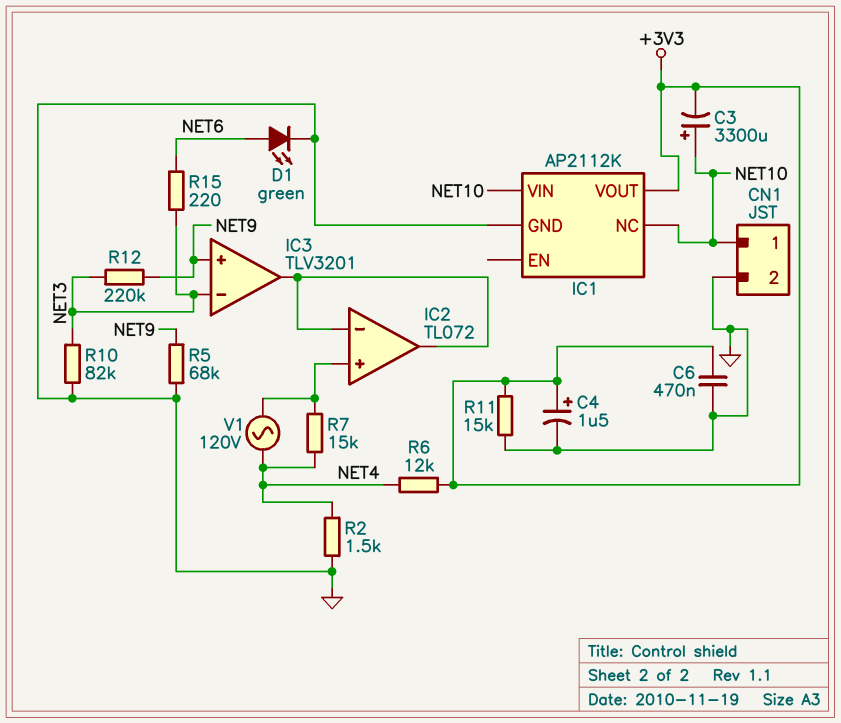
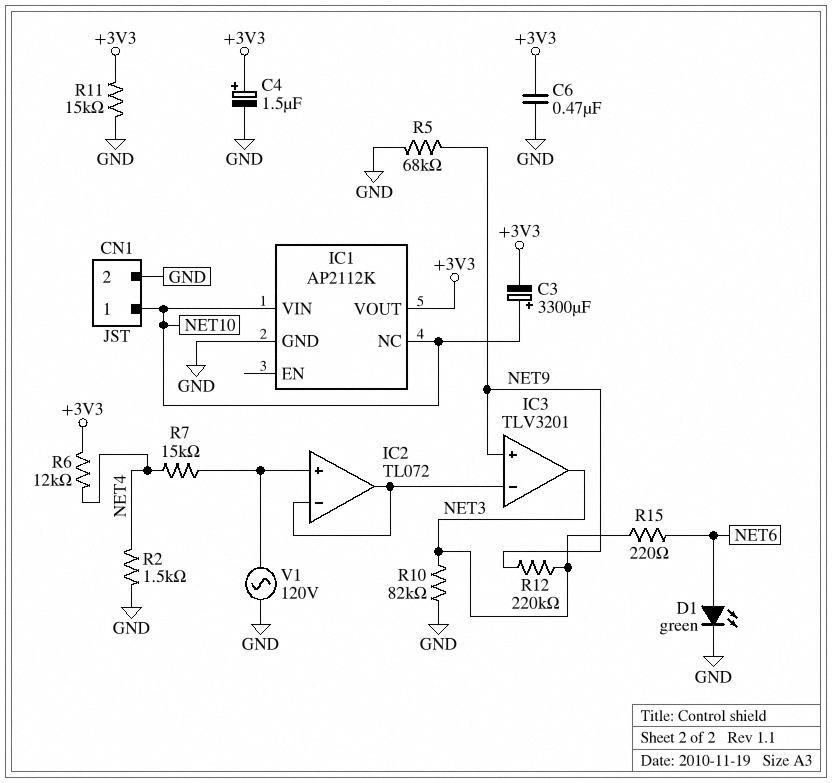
IC3 pin in-: NET3 -> IC2/in-
IC3 pin out: IC2/in- -> NET3
V1: AC 120V (IC2/in+, NET4) -> AC 120V (GND, IC2/in+)

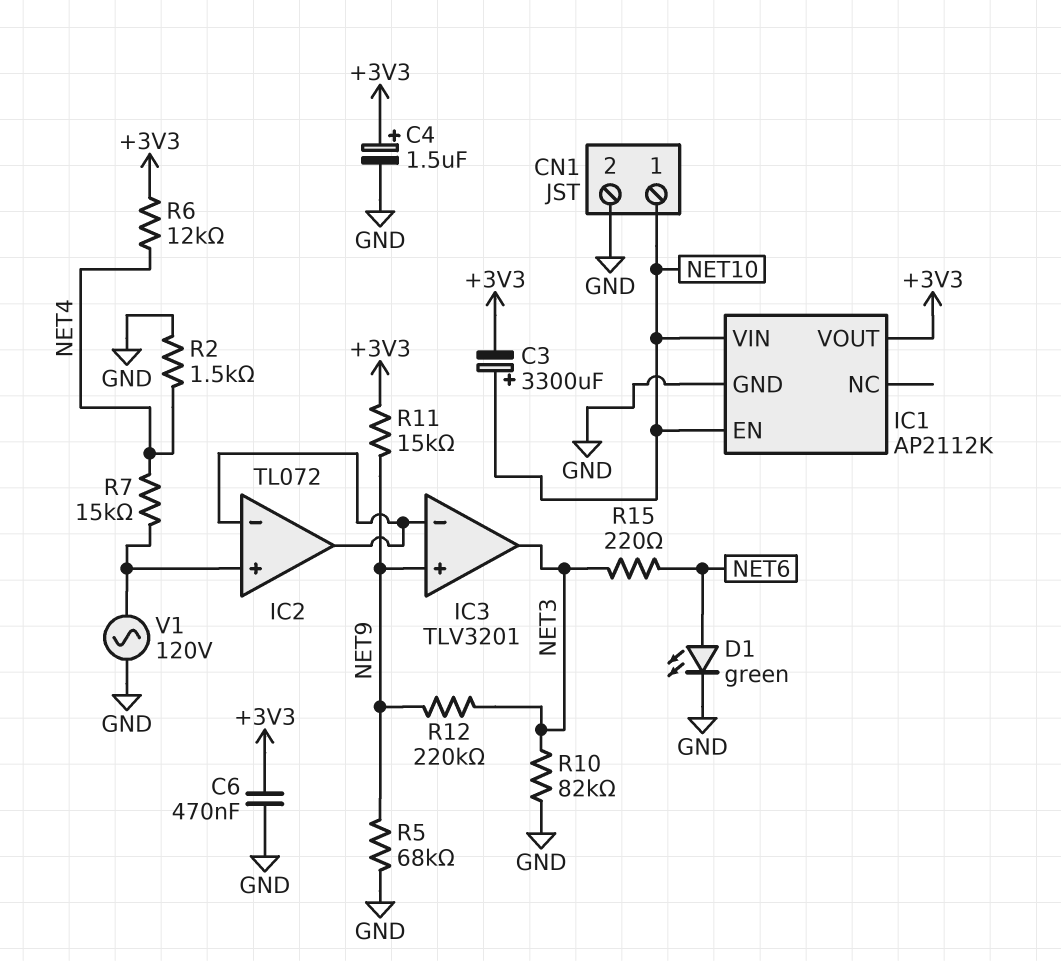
IC1 pin EN: none -> NET10
IC1 pin NC: NET10 -> none
R11: 15k (+3V3, GND) -> 15k (+3V3, NET9)

